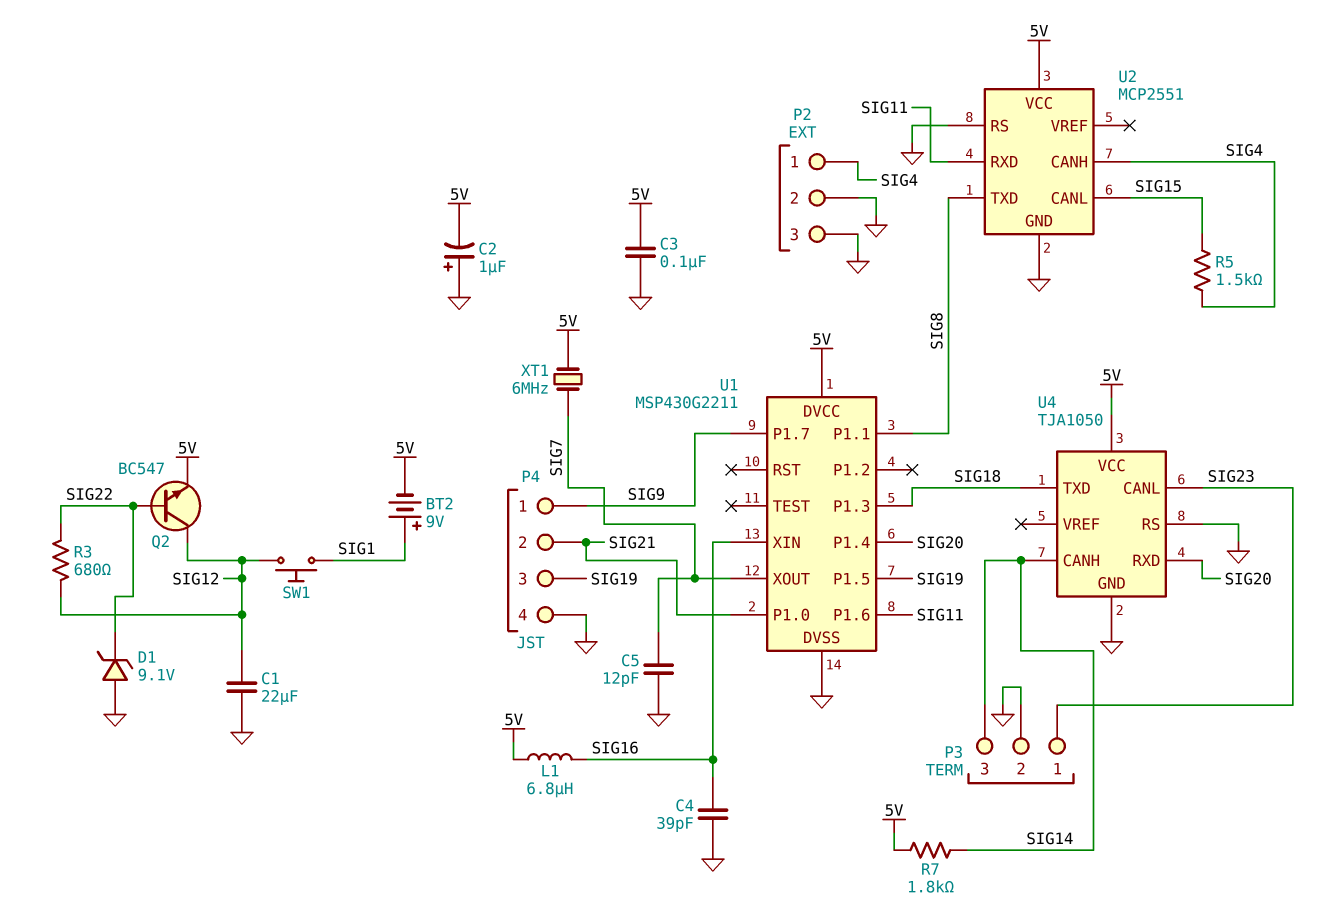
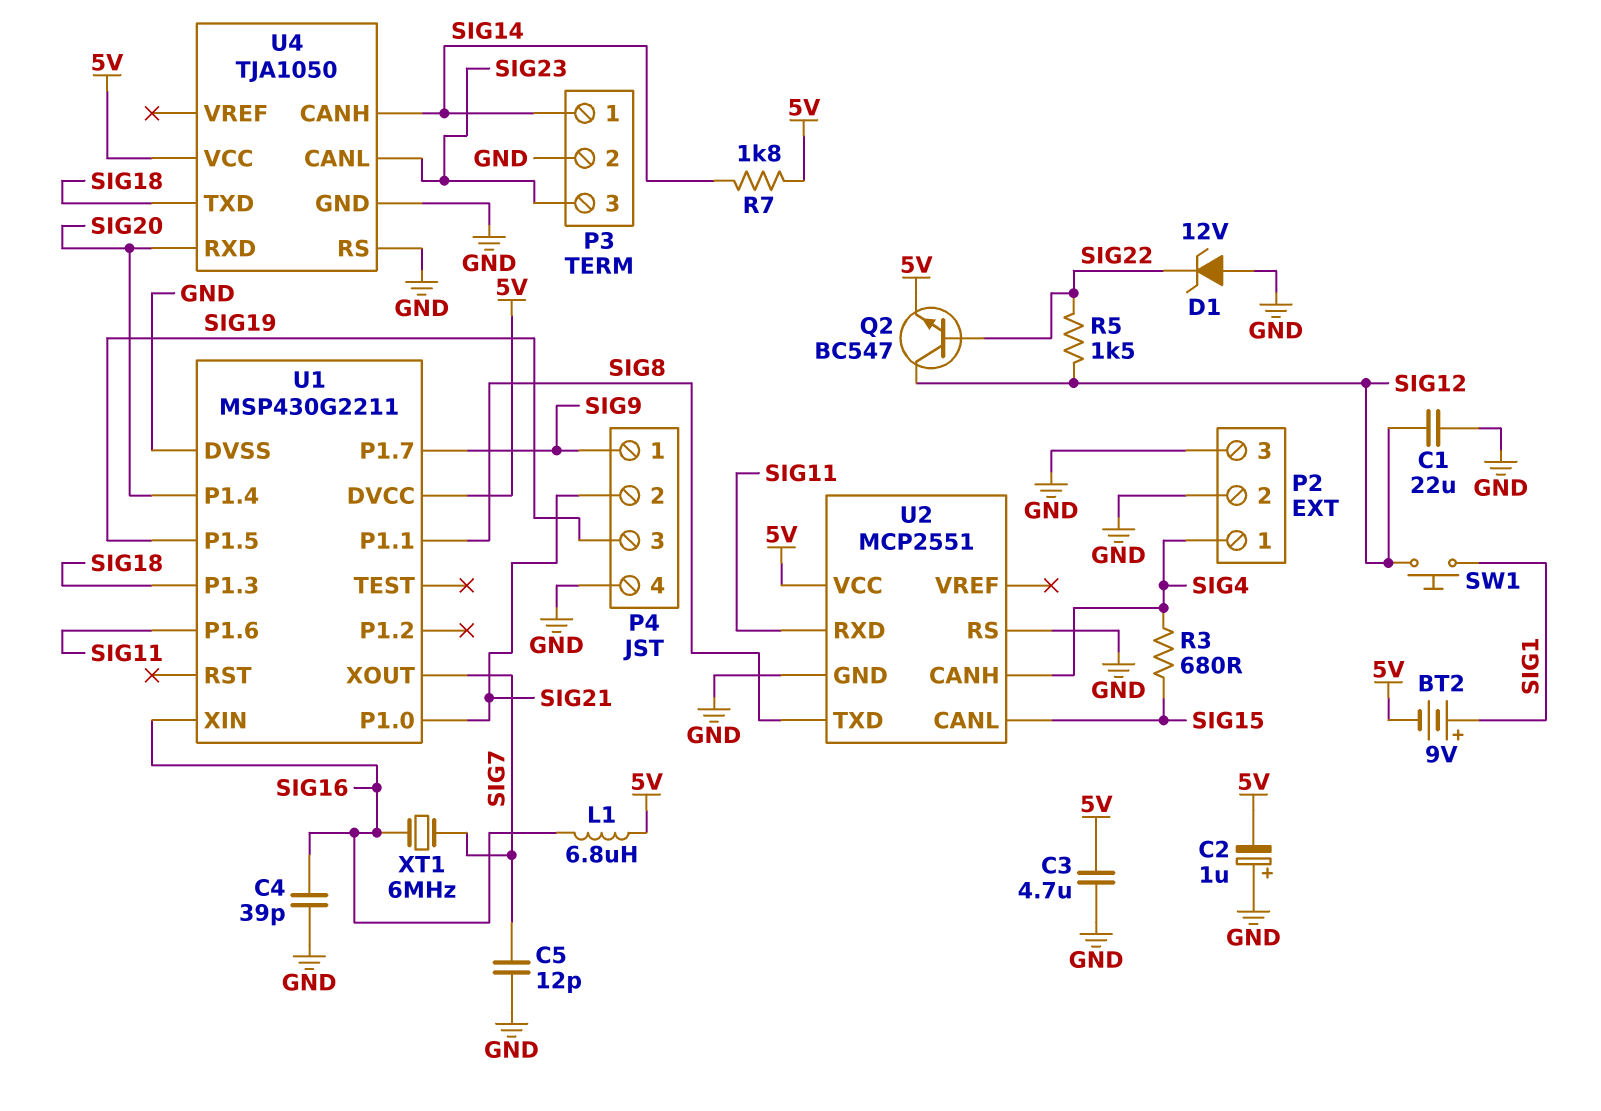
C3: 100nF (5V, GND) -> 4.7uF (5V, GND)
D1: zener 9.1V (A GND, K SIG22) -> zener 12V (A GND, K SIG22)
P3 pin 1: SIG23 -> SIG14
P3 pin 3: SIG14 -> SIG23
R3: 680 (SIG12, SIG22) -> 680 (SIG4, SIG15)
R5: 1.5k (SIG4, SIG15) -> 1.5k (SIG12, SIG22)
XT1: 6MHz (5V, SIG7) -> 6MHz (SIG7, SIG16)

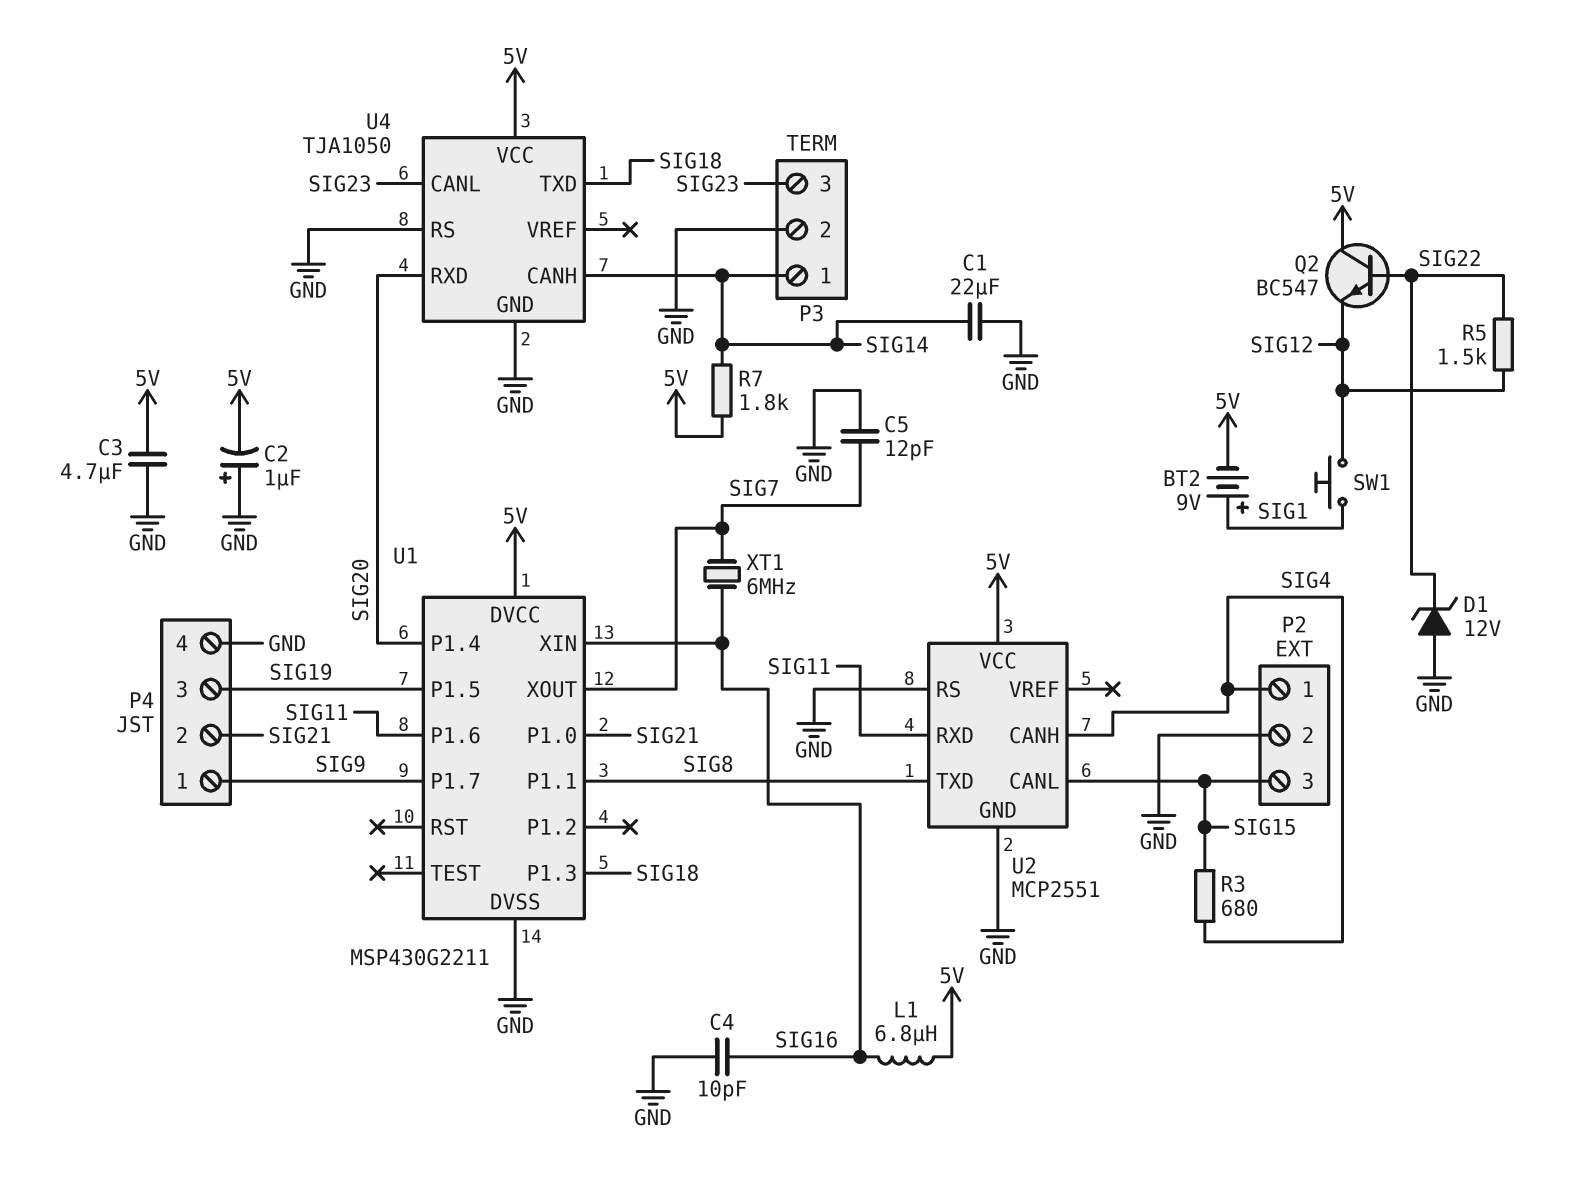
C1: 22uF (GND, SIG12) -> 22uF (GND, SIG14)
C4: 39pF (GND, SIG16) -> 10pF (GND, SIG16)
P2 pin 3: GND -> SIG15
Q2: NPN BC547 (B SIG22, C SIG12, E 5V) -> NPN BC547 (B SIG22, C 5V, E SIG12)

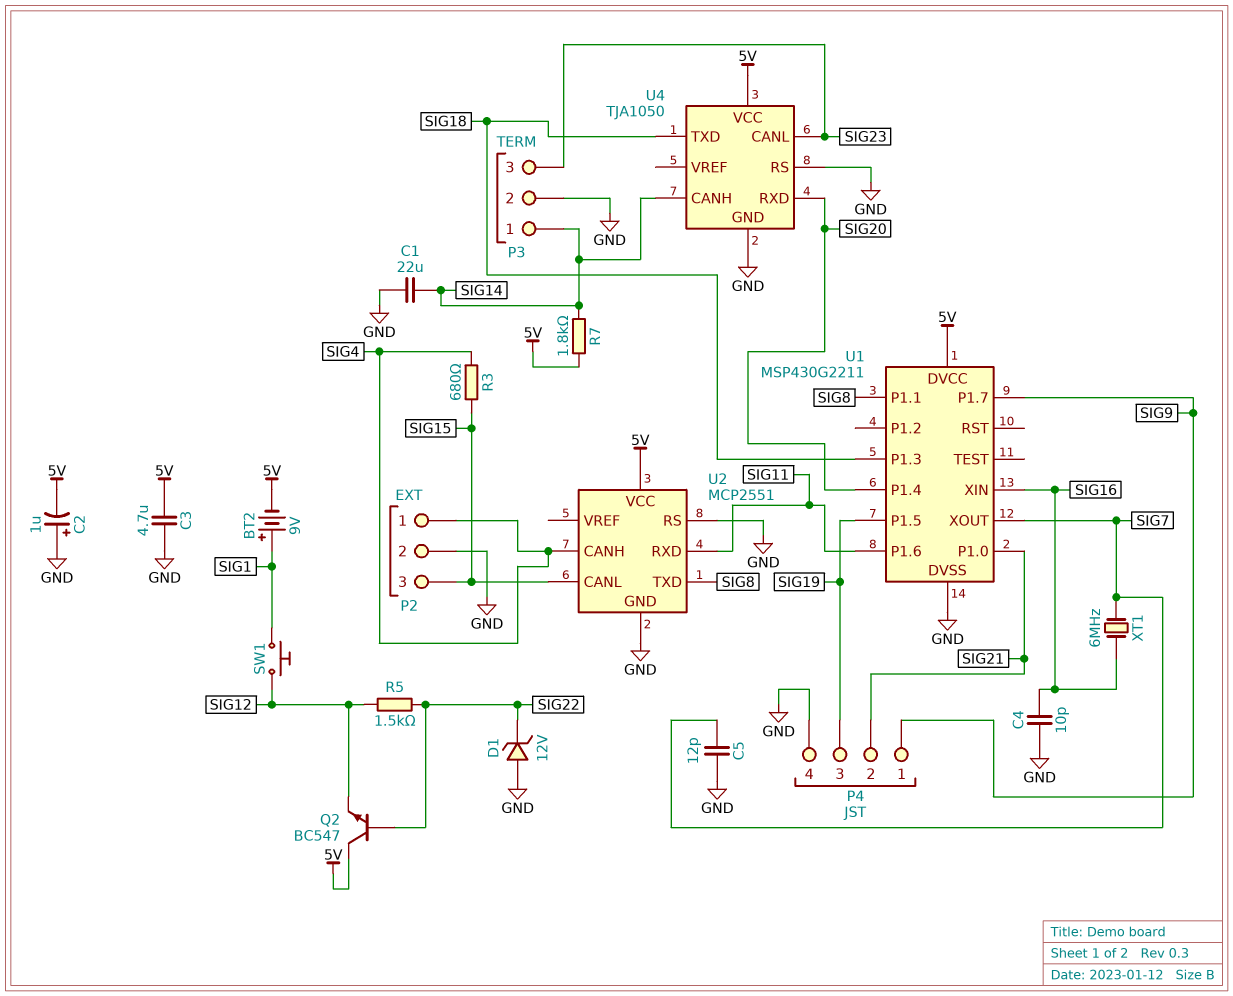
L1: 6.8uH (5V, SIG16) -> none

